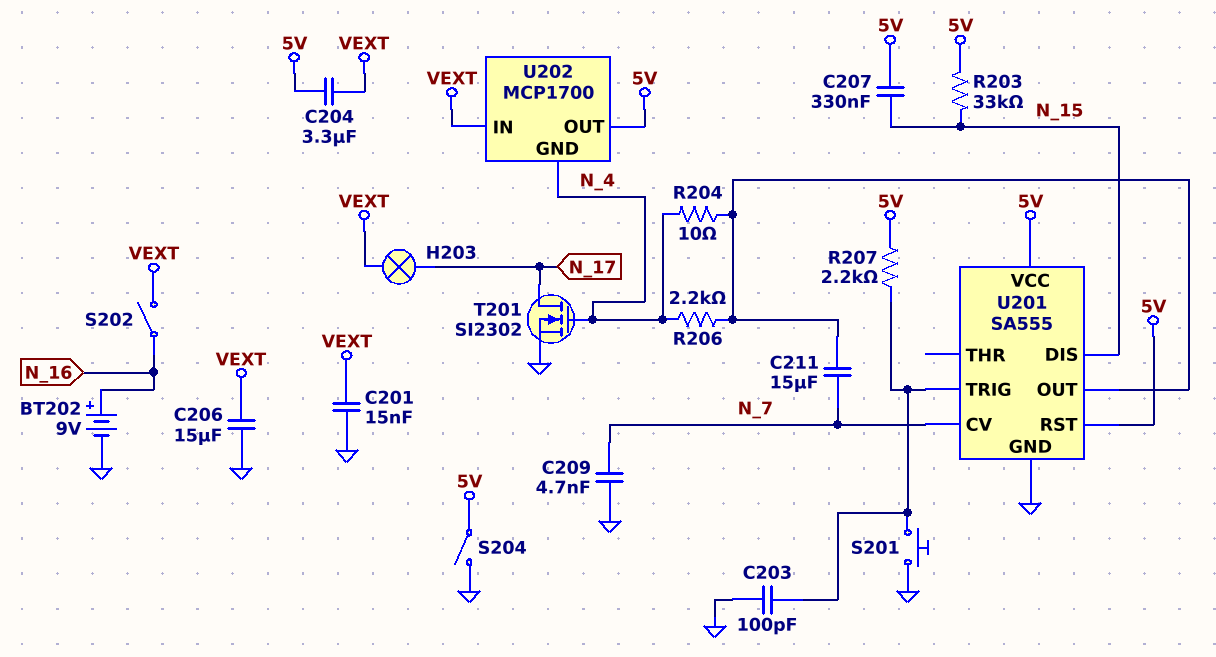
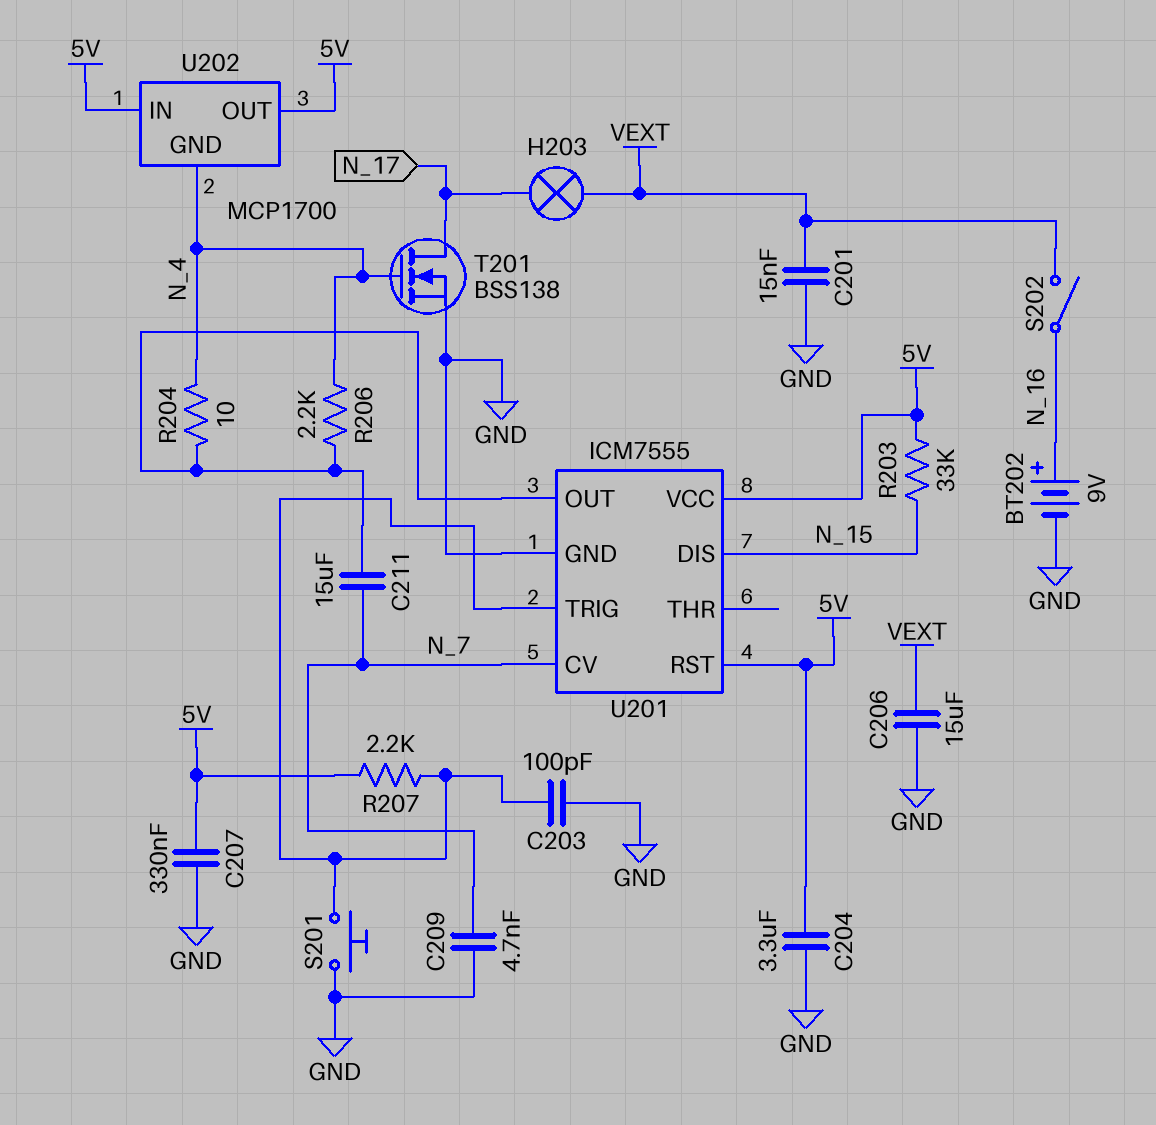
C204: 3.3uF (5V, VEXT) -> 3.3uF (5V, GND)
C207: 330nF (5V, N_15) -> 330nF (5V, GND)
S204: switch (5V, GND) -> none
T201: NMOS SI2302 (G N_4, D N_17, S GND) -> NMOS BSS138 (G N_4, D N_17, S GND)
U201: SA555 -> ICM7555
U202 pin IN: VEXT -> 5V

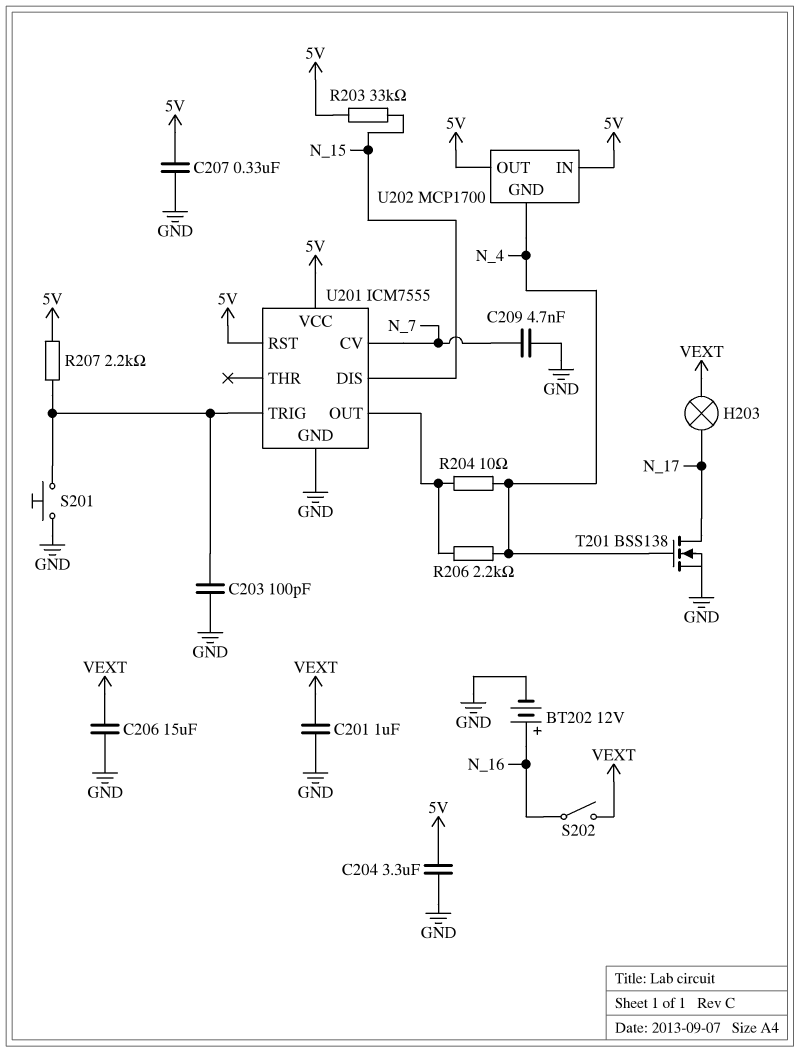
BT202: 9V (plus N_16, minus GND) -> 12V (plus N_16, minus GND)
C201: 15nF (GND, VEXT) -> 1uF (GND, VEXT)
C211: 15uF (N_7, U201/OUT) -> none

